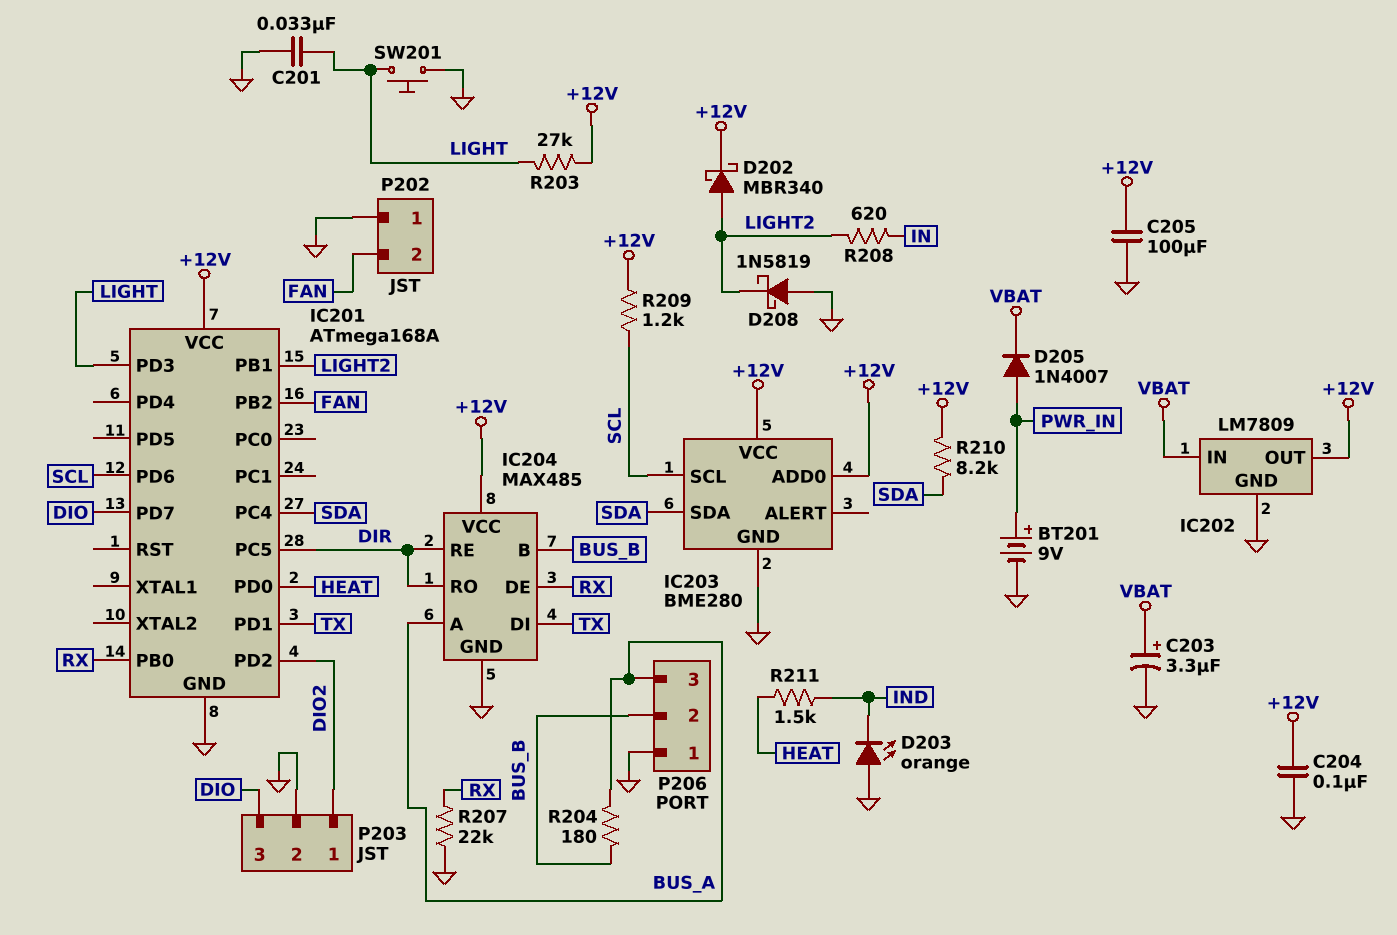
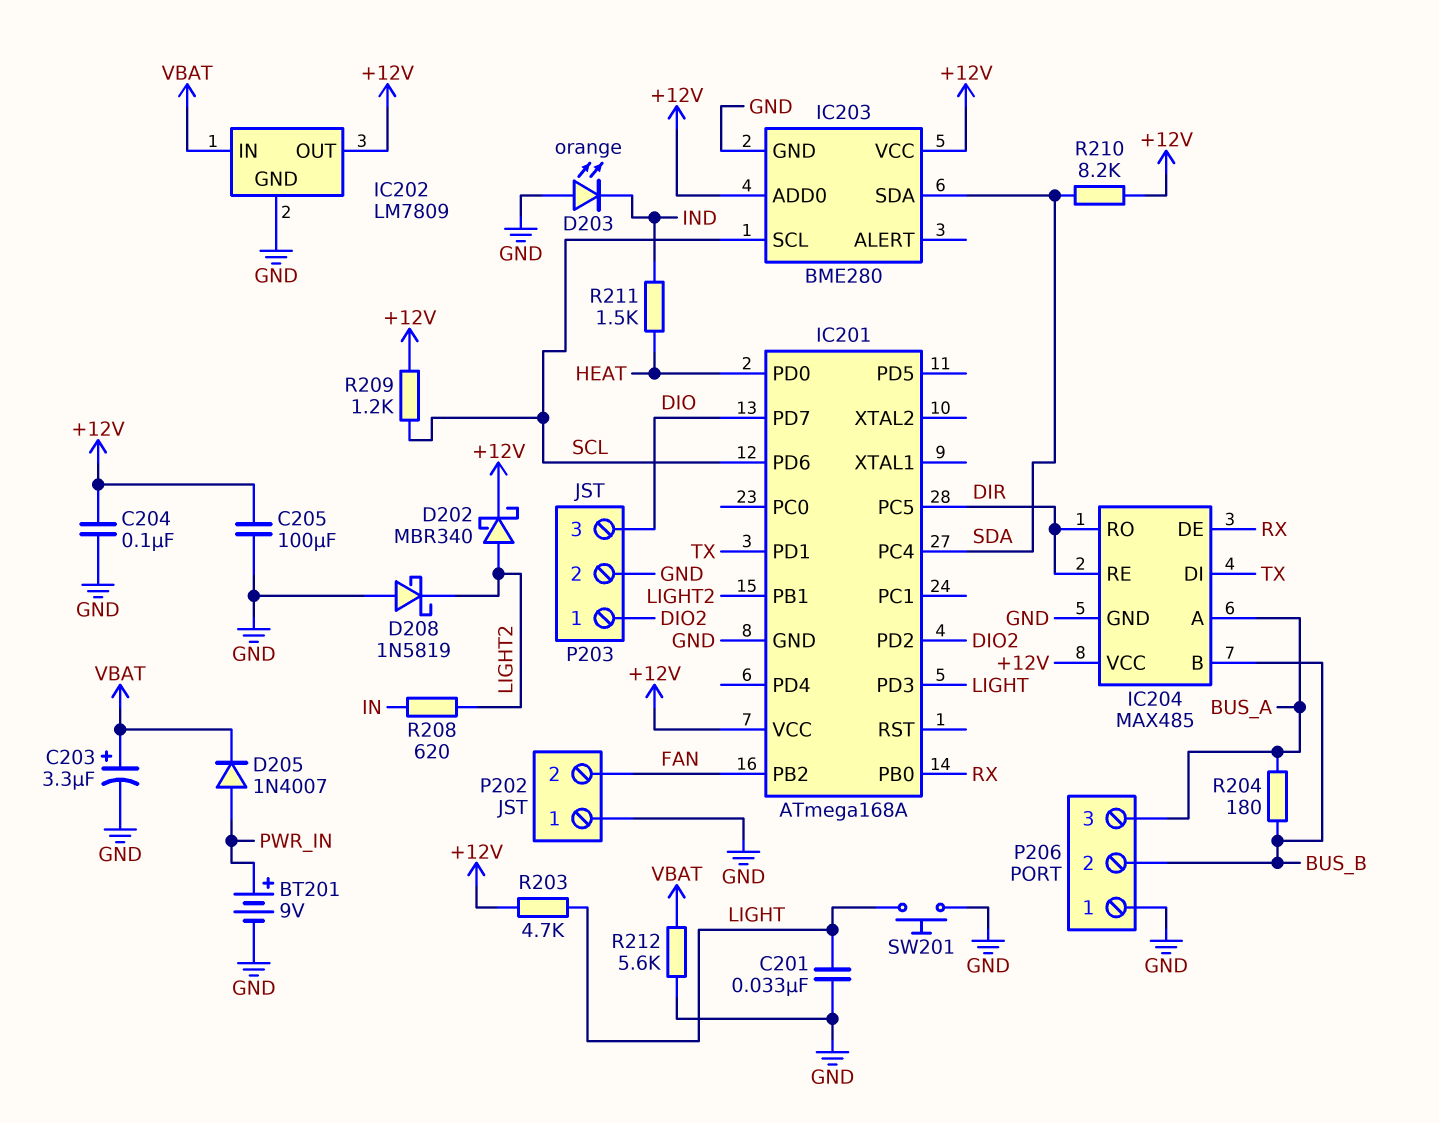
R203: 27k (+12V, LIGHT) -> 4.7k (+12V, LIGHT)
R207: 22k (GND, RX) -> none
R212: none -> 5.6k (GND, VBAT)

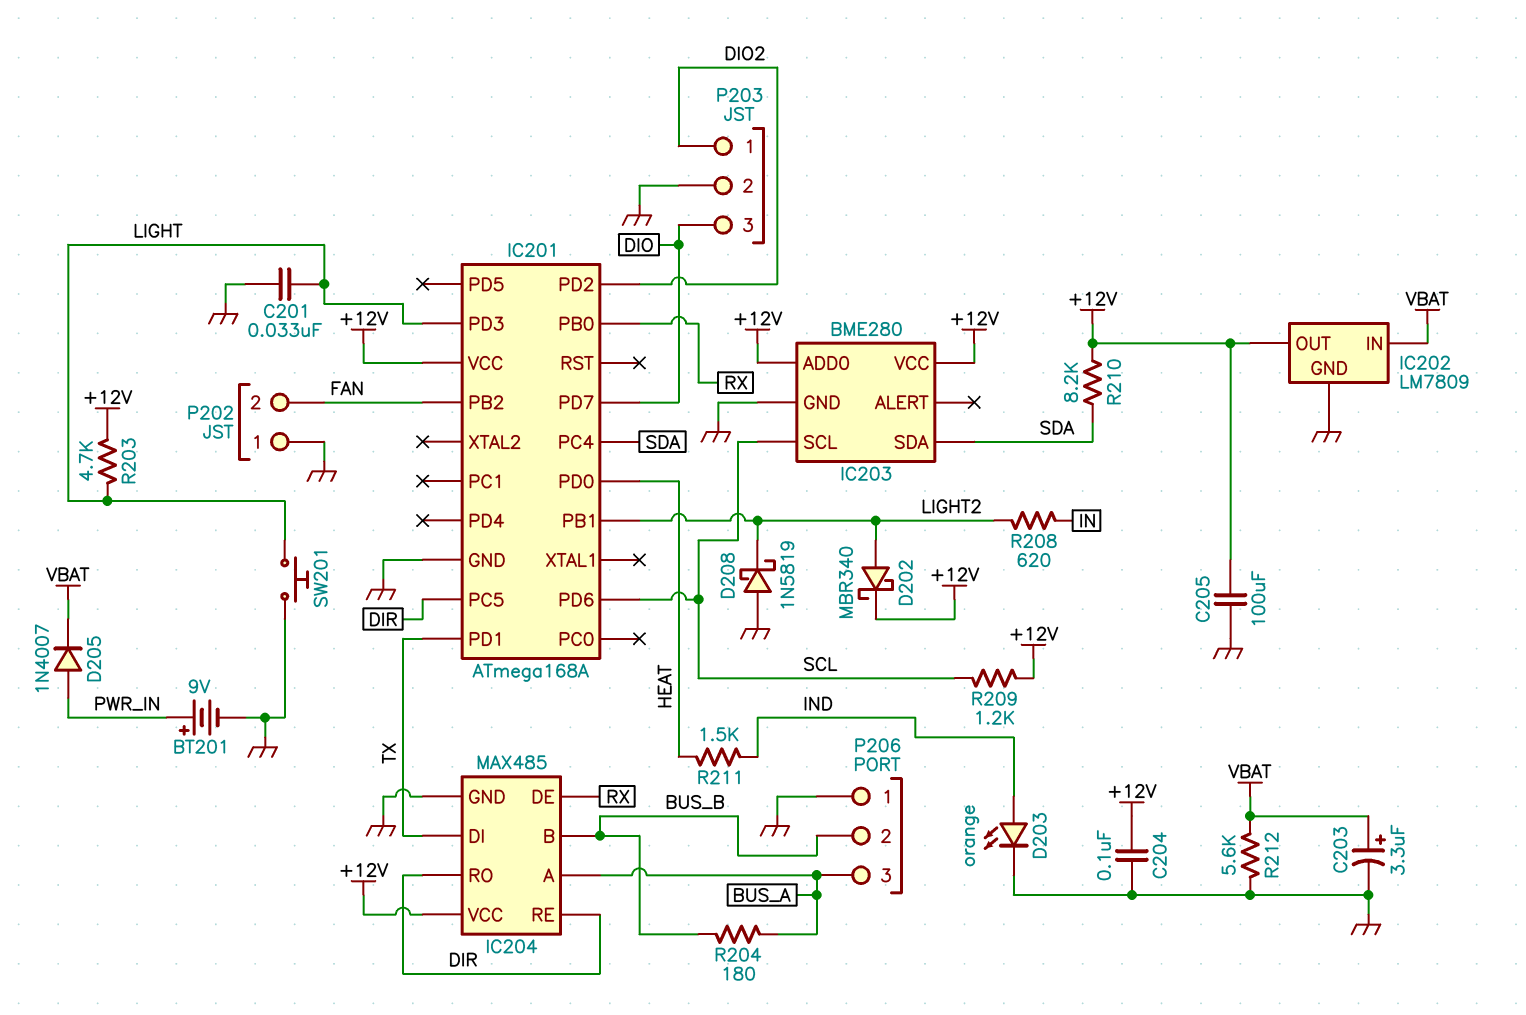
D203: LED orange (A GND, K IND) -> LED orange (A IND, K GND)

